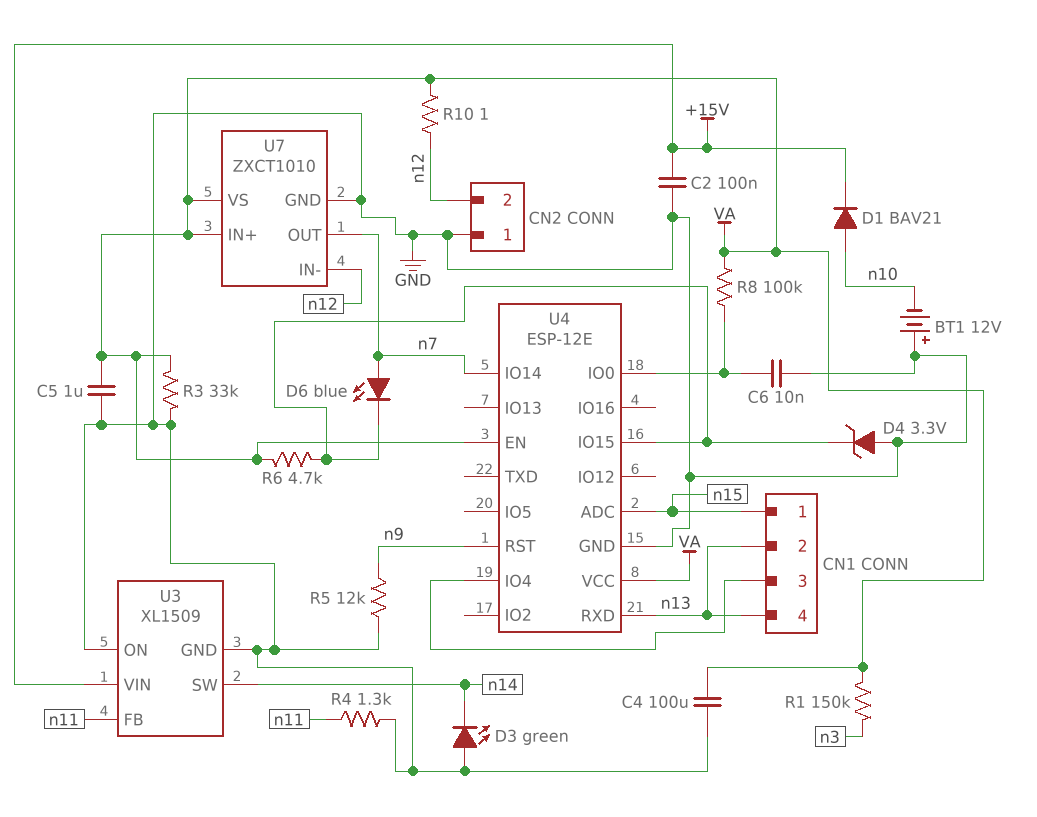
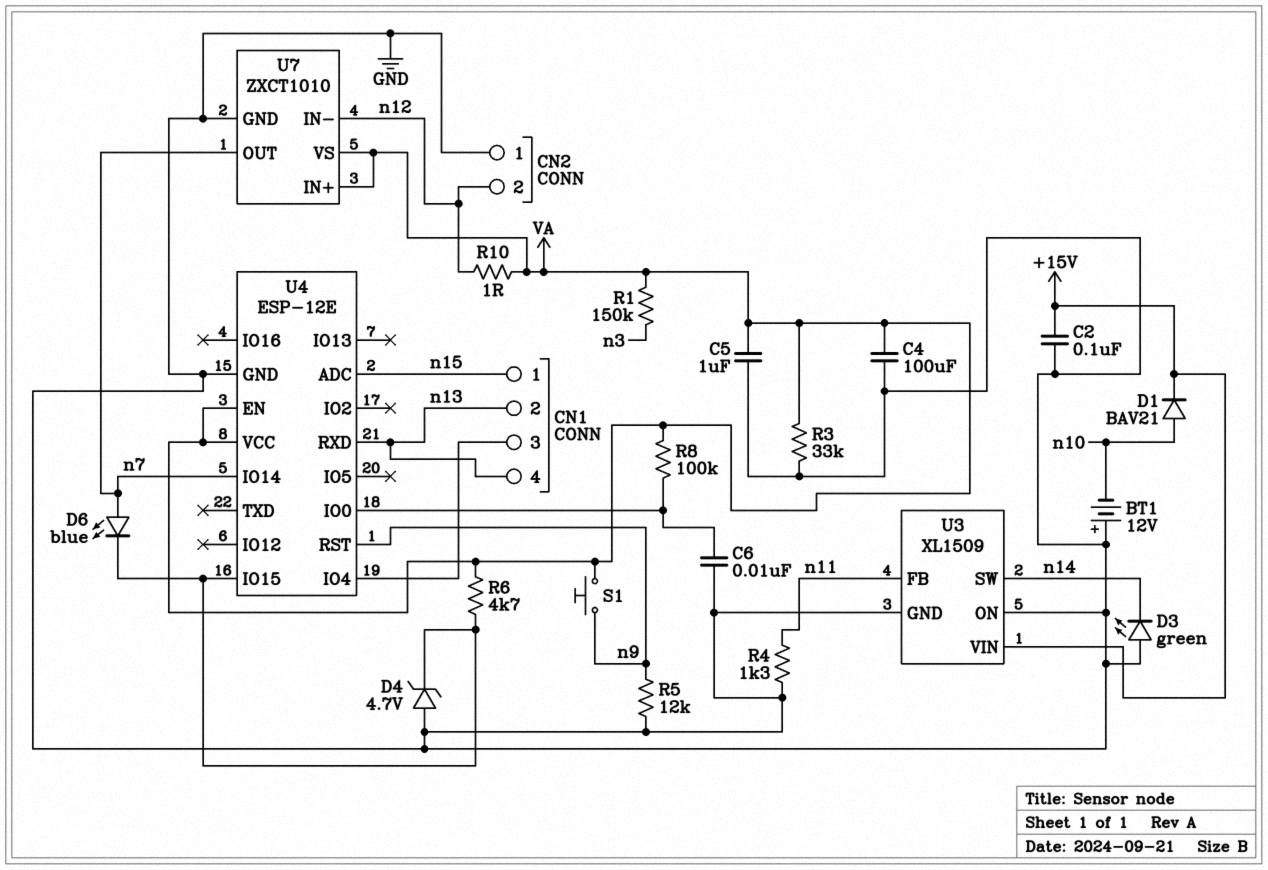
D4: zener 3.3V (A GND, K U4/IO15) -> zener 4.7V (A GND, K U4/IO15)
S1: none -> button (VA, n9)

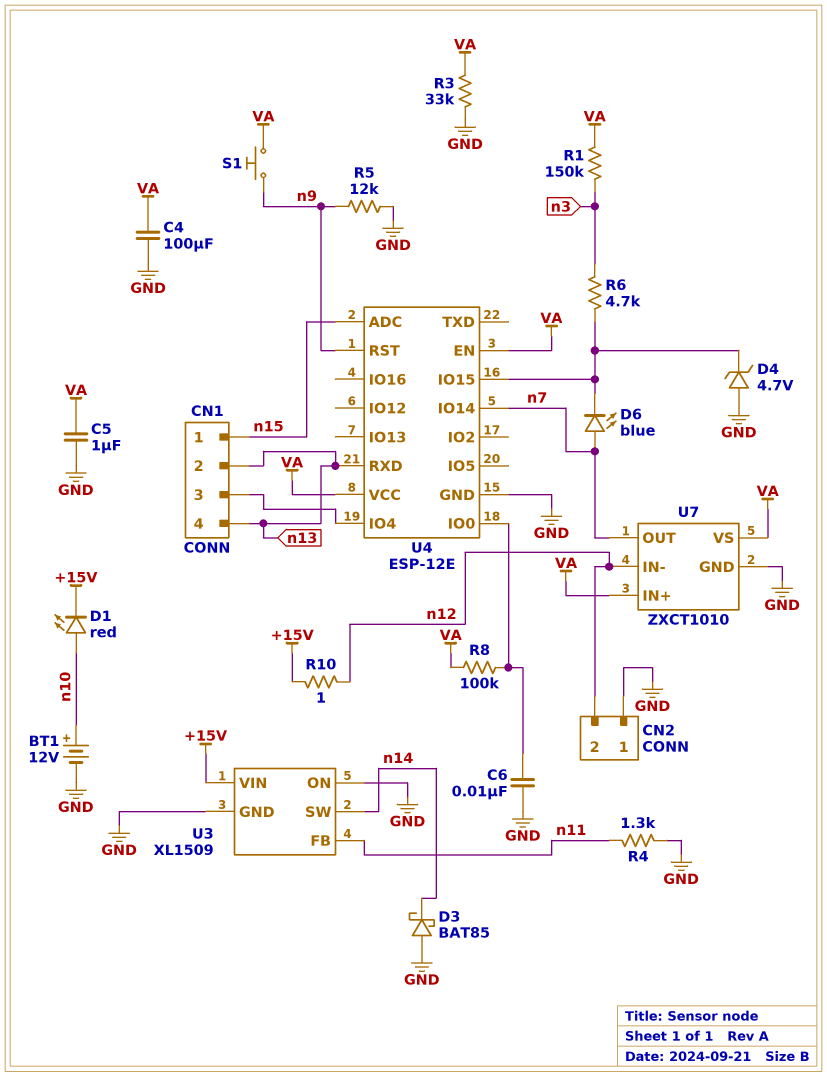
BT1: 12V (plus GND, minus n10) -> 12V (plus n10, minus GND)
C2: 100nF (+15V, GND) -> none
D1: diode BAV21 (A n10, K +15V) -> LED red (A n10, K +15V)
D3: LED green (A GND, K n14) -> schottky BAT85 (A GND, K n14)
R6: 4.7k (U4/IO15, VA) -> 4.7k (U4/IO15, n3)
R10: 1 (VA, n12) -> 1 (+15V, n12)

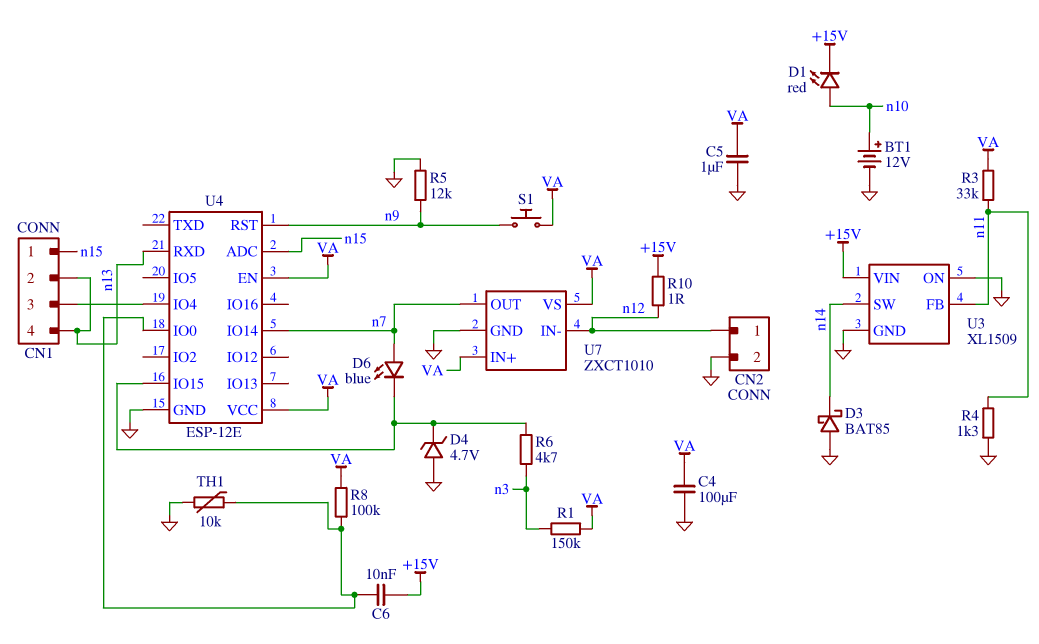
C6: 10nF (GND, U4/IO0) -> 10nF (+15V, U4/IO0)
CN2 pin 1: GND -> n12
CN2 pin 2: n12 -> GND
R3: 33k (GND, VA) -> 33k (VA, n11)
TH1: none -> 10k (GND, U4/IO0)

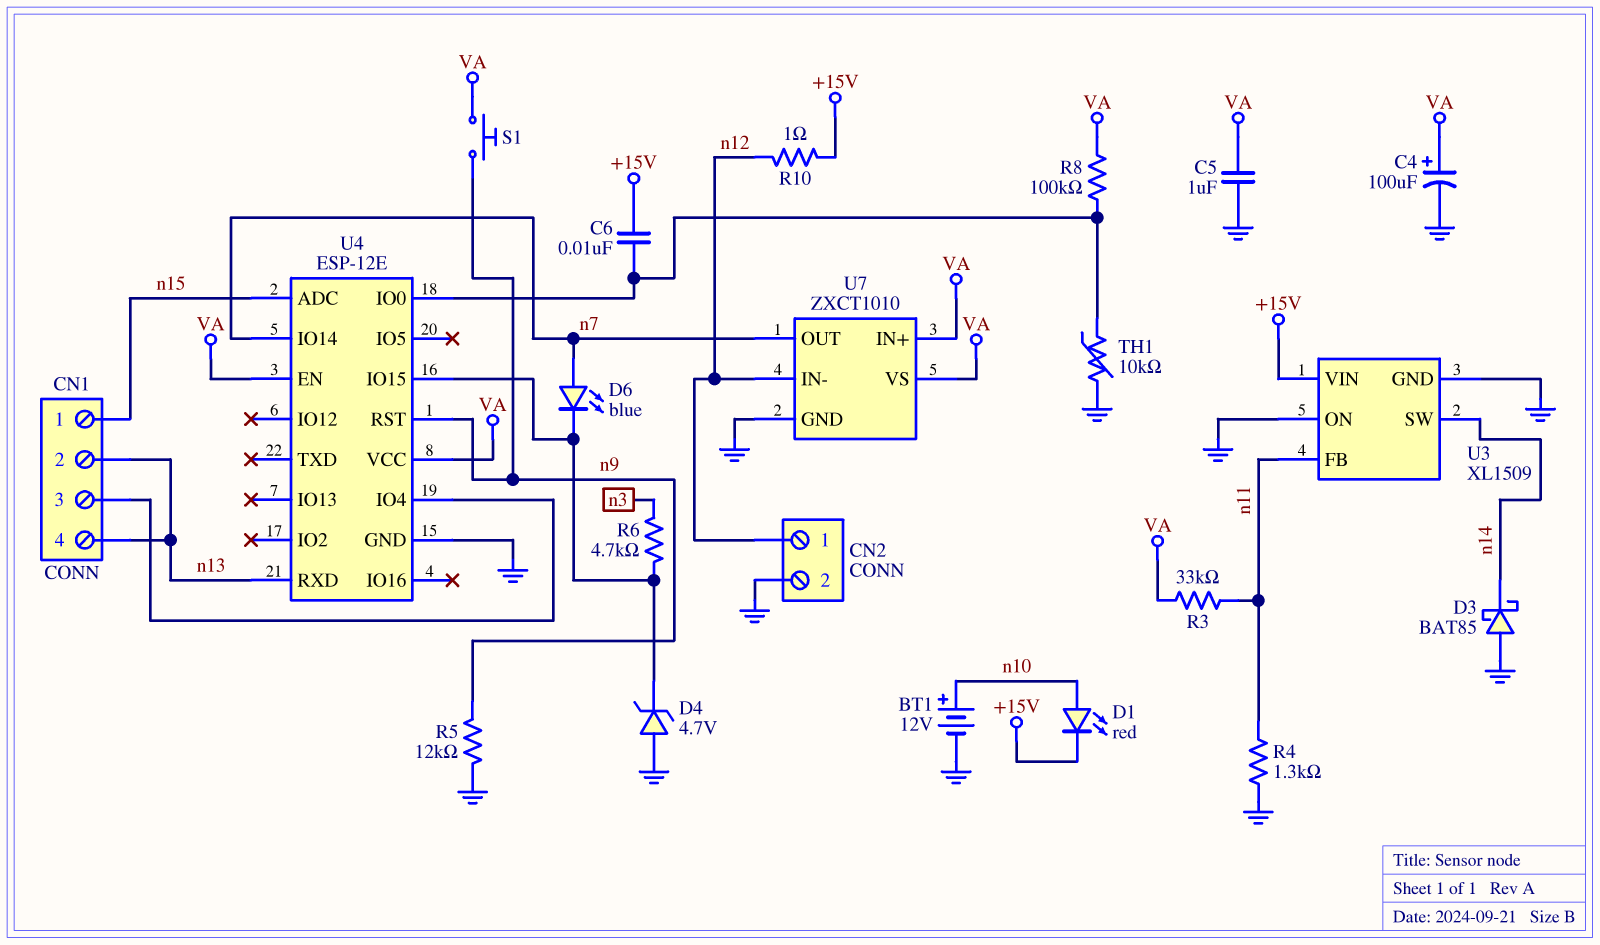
C4: 100uF (GND, VA) -> 100uF (plus VA, minus GND)
R1: 150k (VA, n3) -> none

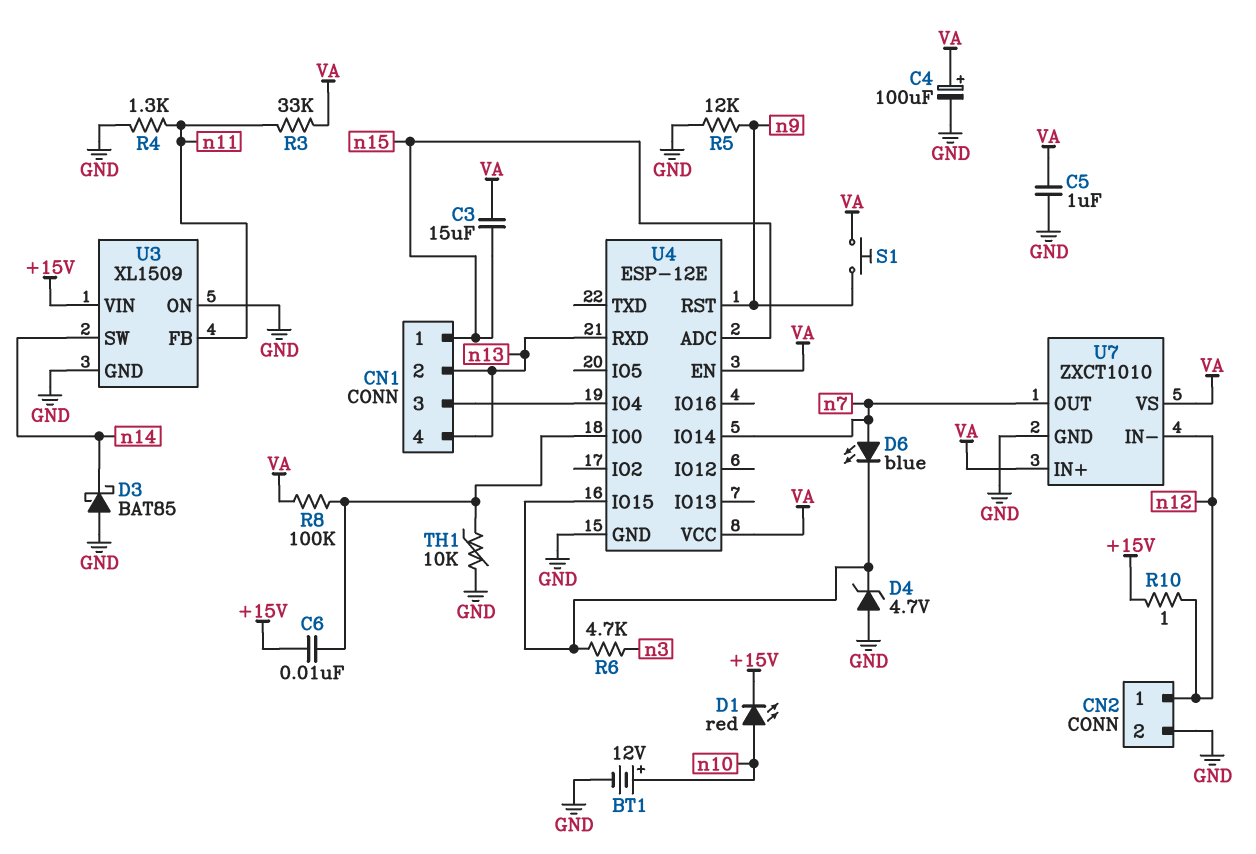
C3: none -> 15uF (VA, n15)

